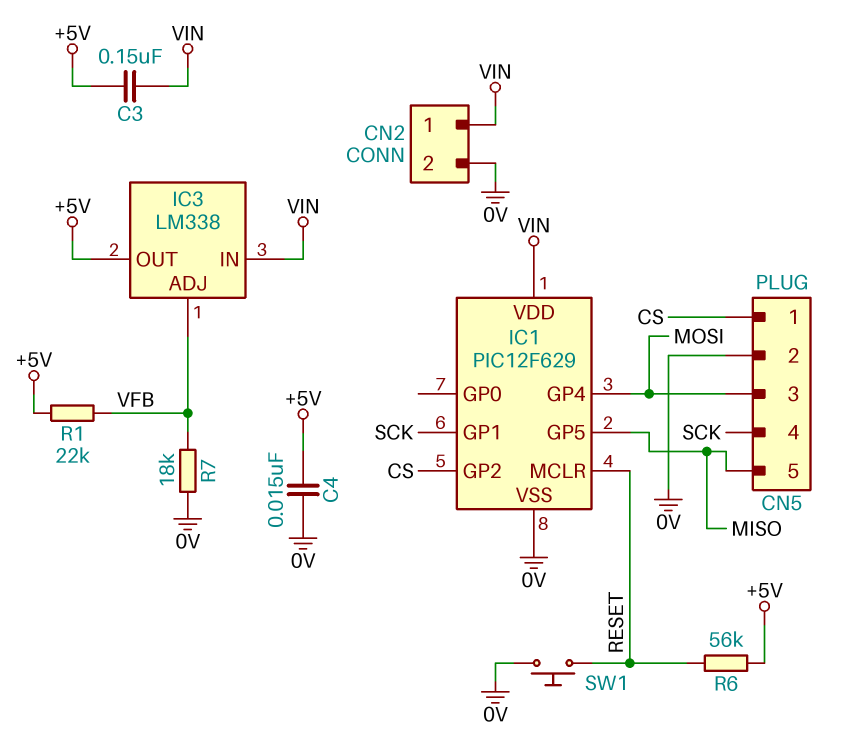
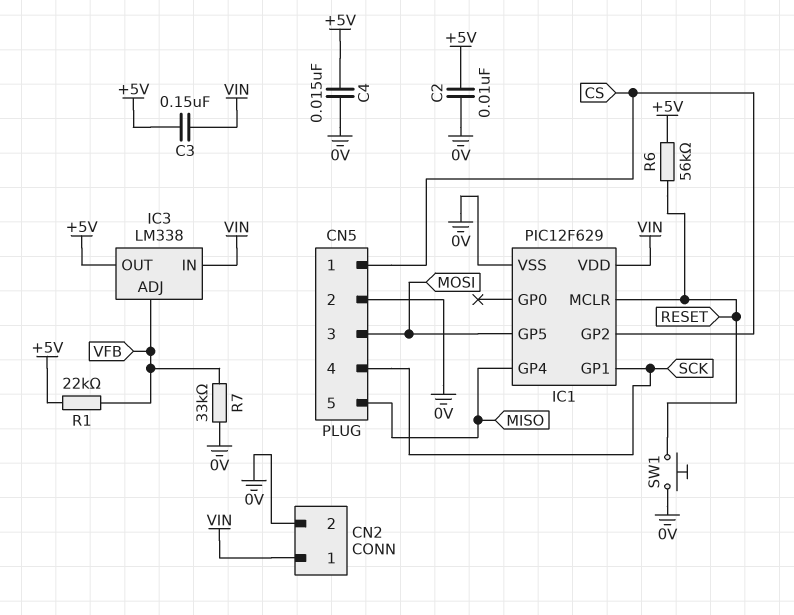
C2: none -> 10nF (+5V, 0V)
IC1 pin GP4: MOSI -> MISO
IC1 pin GP5: MISO -> MOSI
R7: 18k (0V, VFB) -> 33k (0V, VFB)

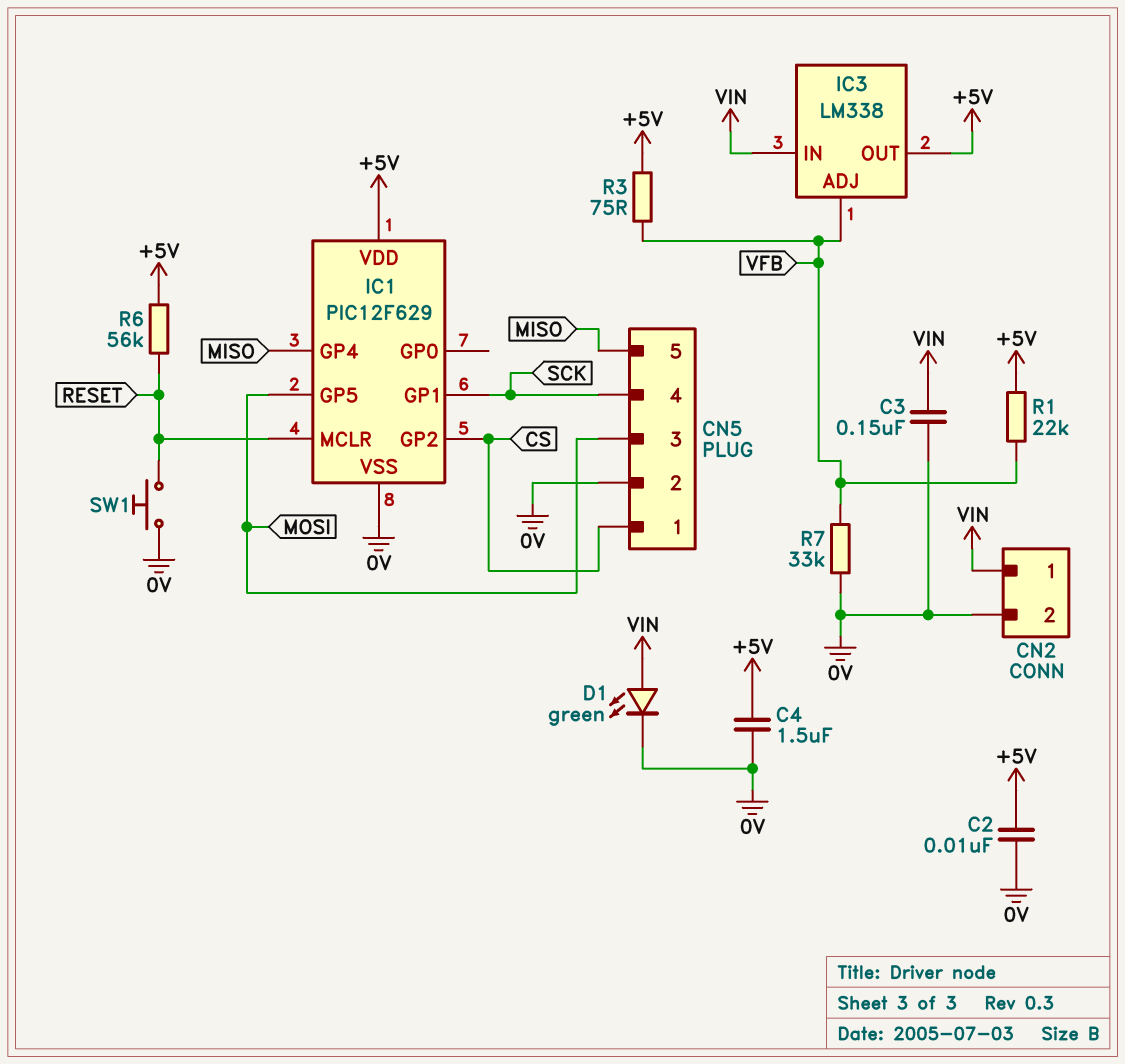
C3: 150nF (+5V, VIN) -> 150nF (0V, VIN)
C4: 15nF (+5V, 0V) -> 1.5uF (+5V, 0V)
D1: none -> LED green (A VIN, K 0V)
IC1 pin VDD: VIN -> +5V
R3: none -> 75 (+5V, VFB)

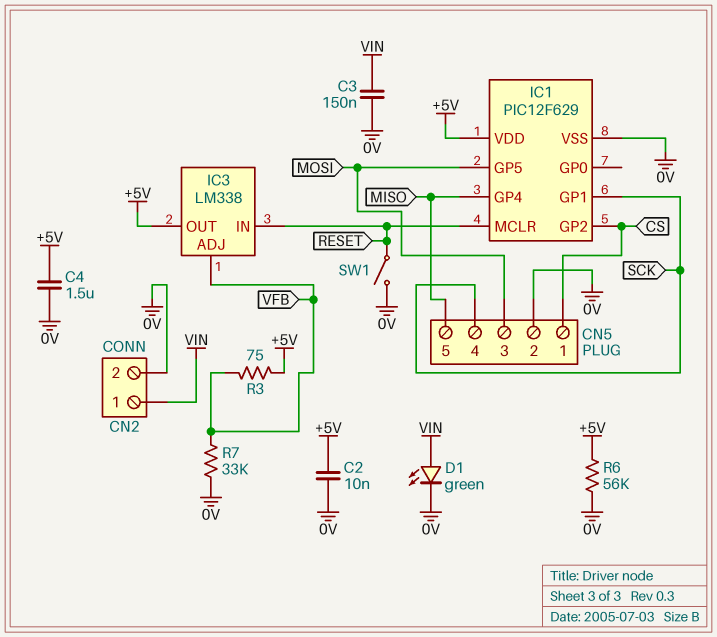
IC3 pin IN: VIN -> RESET
R1: 22k (+5V, VFB) -> none
R6: 56k (+5V, RESET) -> 56k (+5V, 0V)
SW1: button (0V, RESET) -> switch (0V, RESET)

